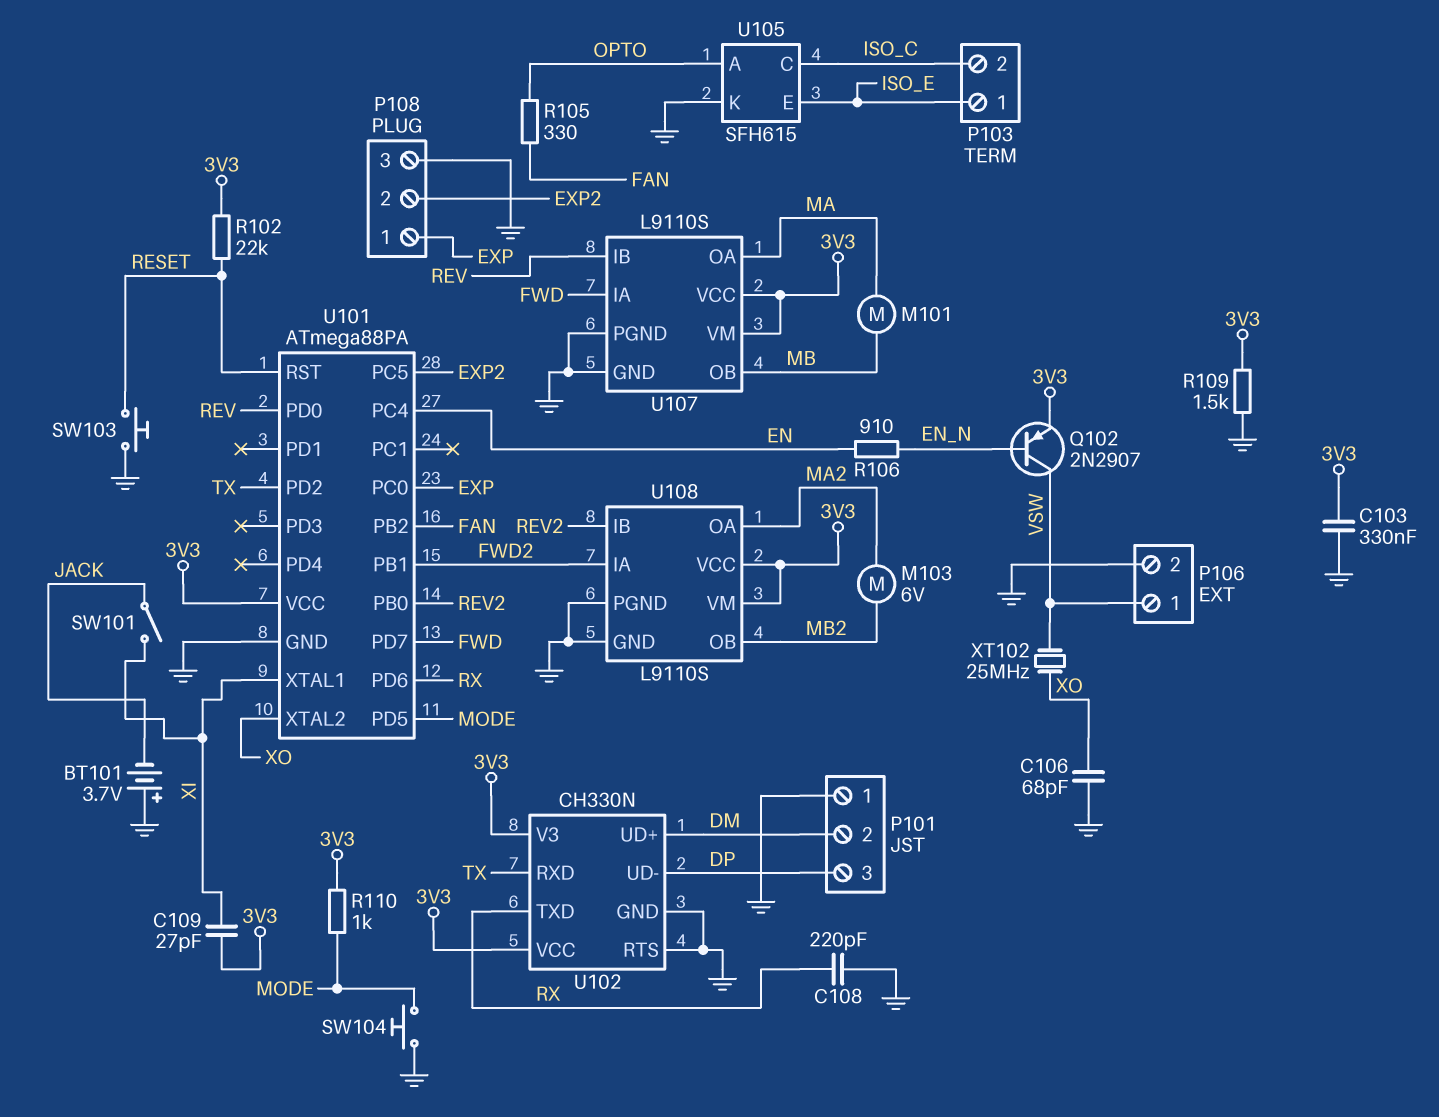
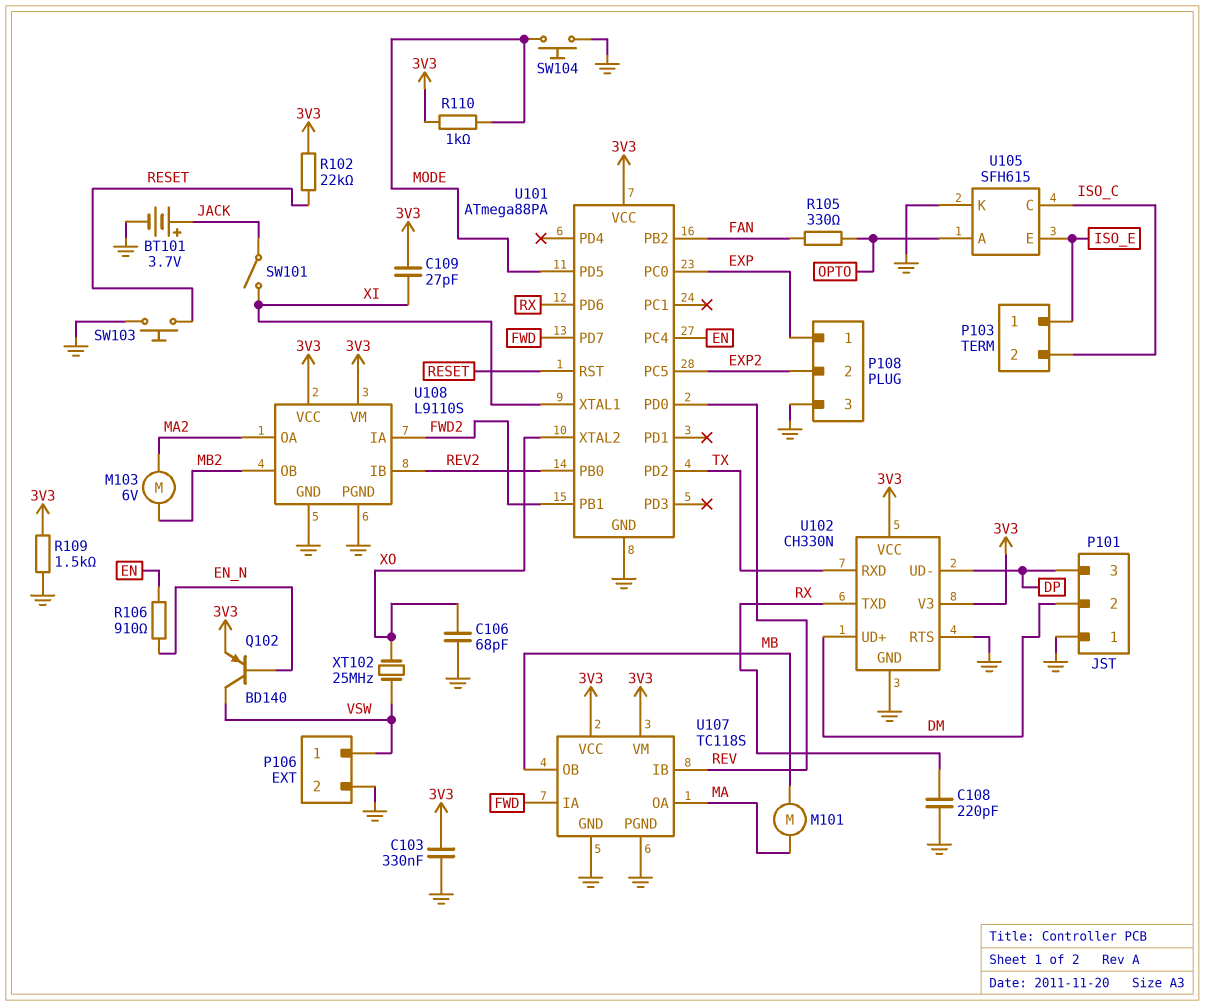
BT101: 3.7V (plus GND, minus JACK) -> 3.7V (plus JACK, minus GND)
Q102: PNP 2N2907 (B EN_N, C VSW, E 3V3) -> PNP BD140 (B EN_N, C VSW, E 3V3)
U107: L9110S -> TC118S

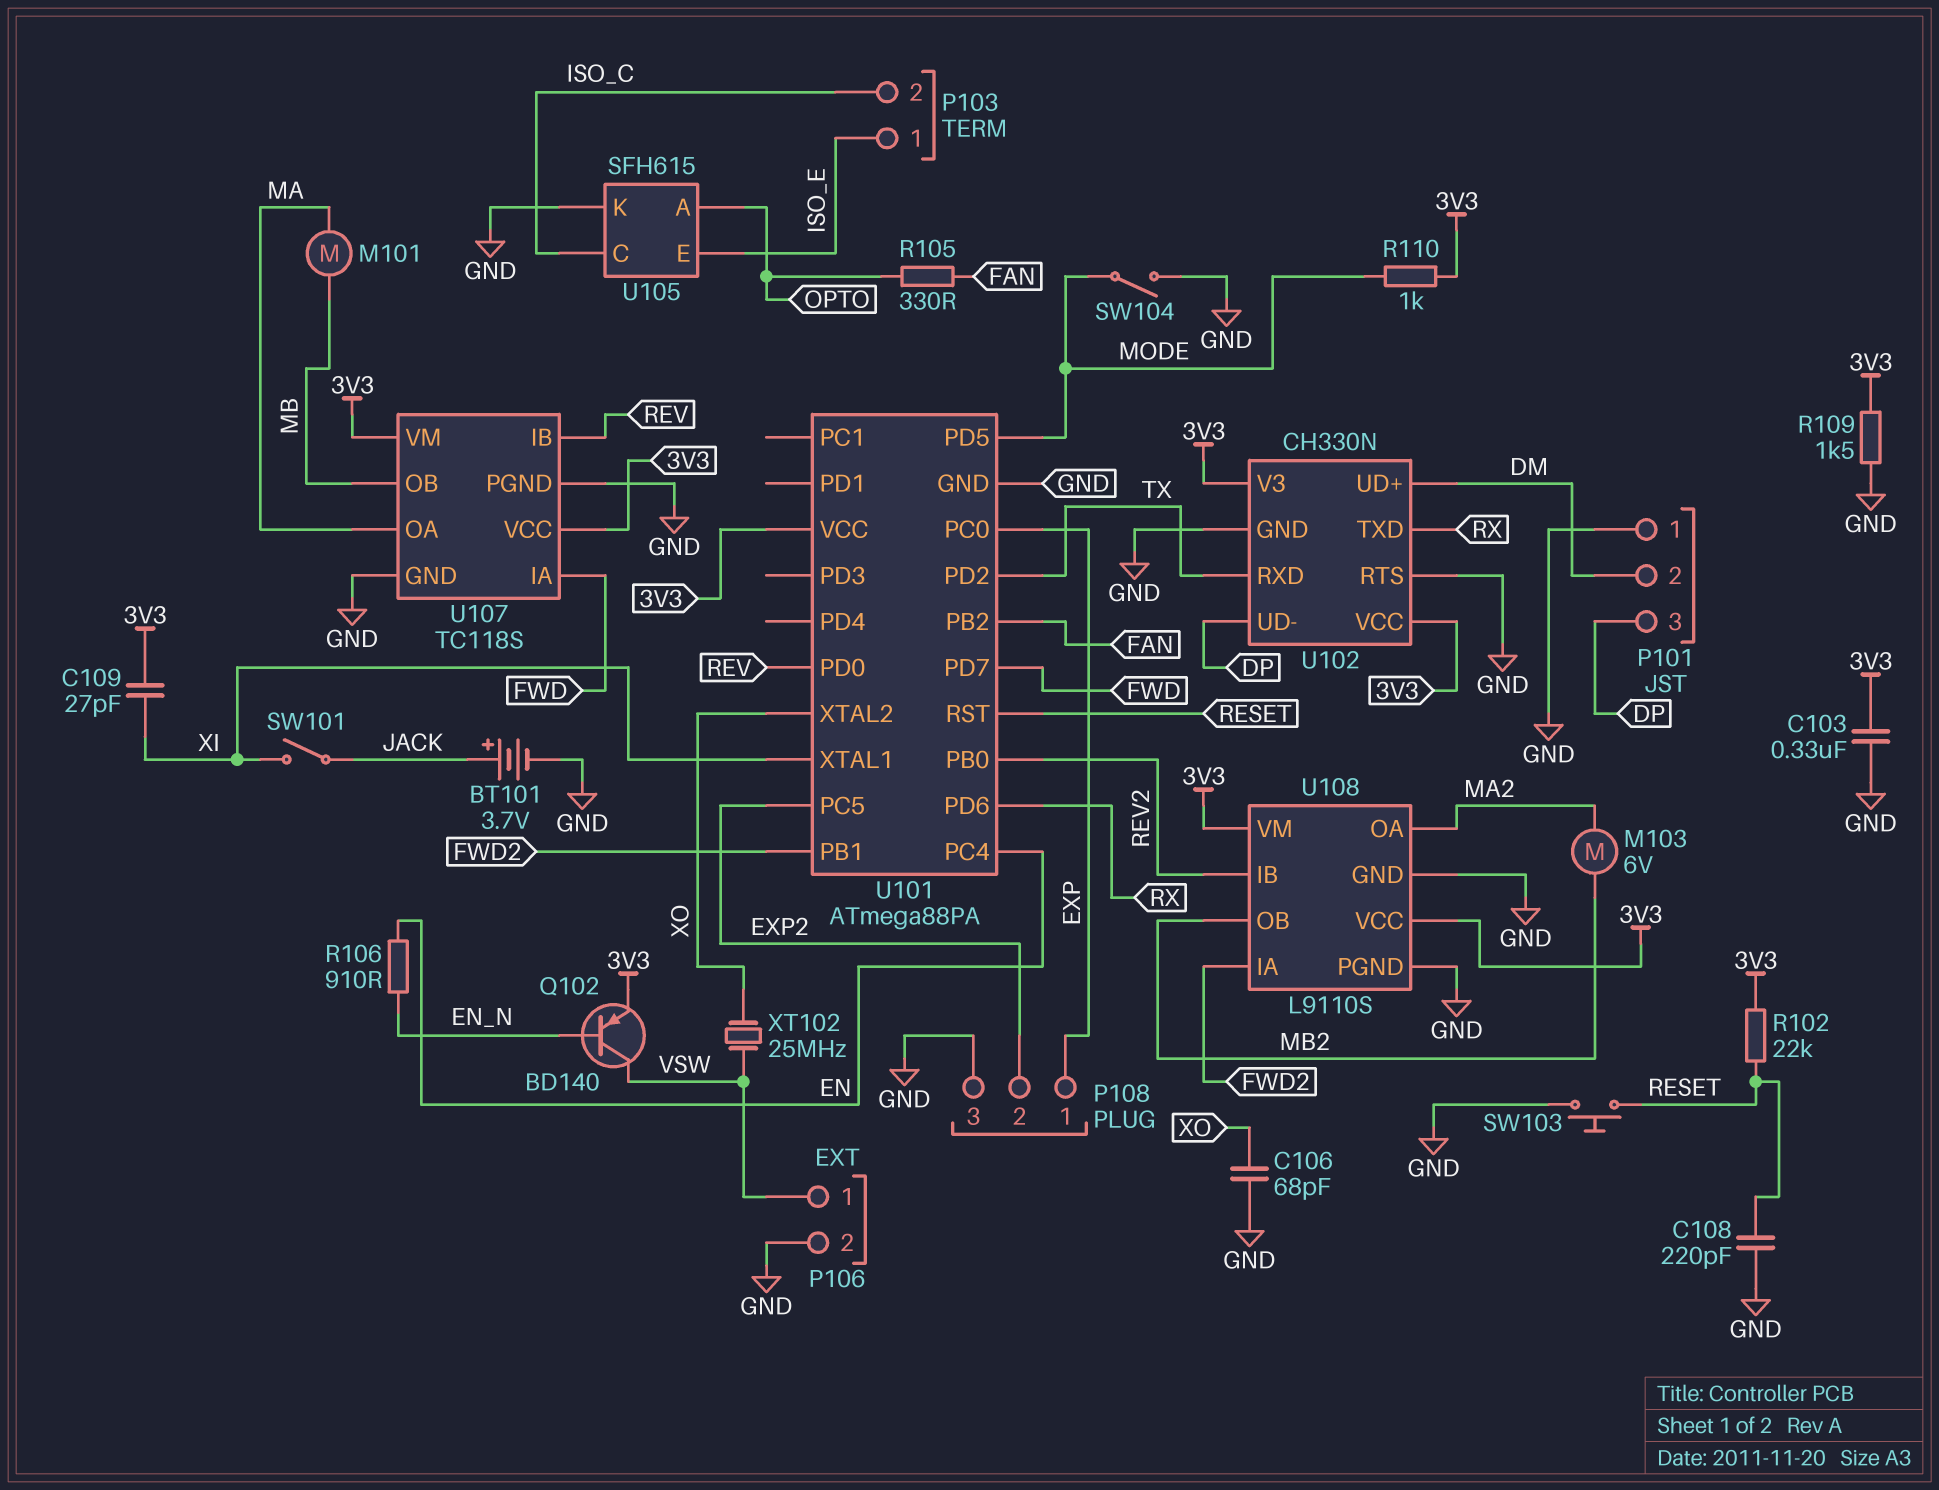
C108: 220pF (GND, RX) -> 220pF (GND, RESET)
SW104: button (GND, MODE) -> switch (GND, MODE)

